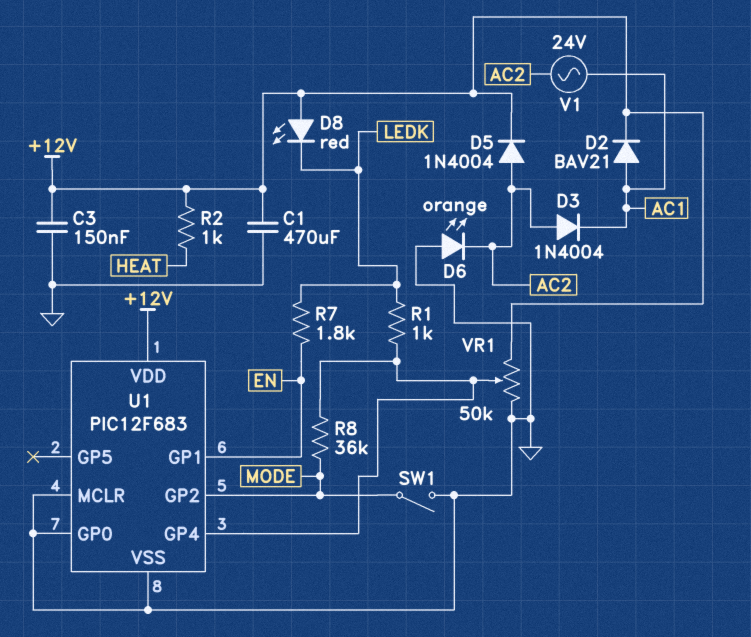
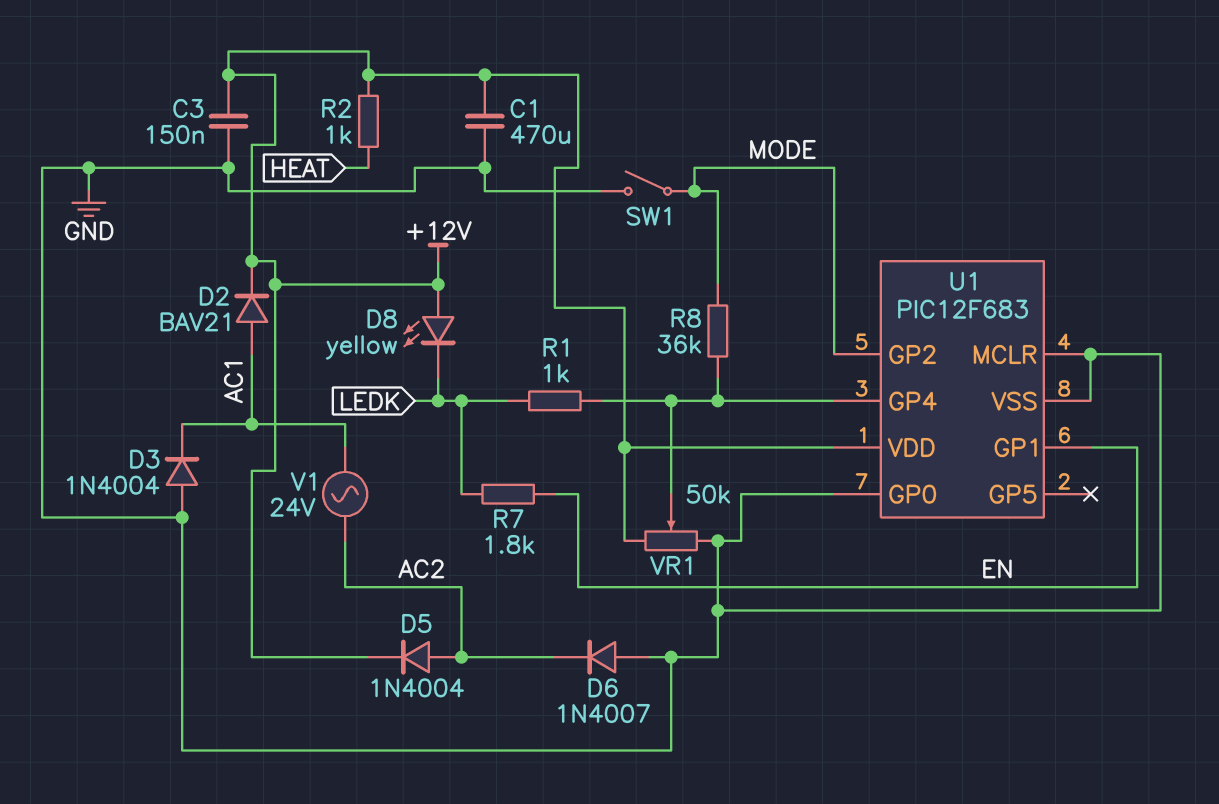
D3: diode 1N4004 (A AC2, K AC1) -> diode 1N4004 (A GND, K AC1)
D6: LED orange (A GND, K AC2) -> diode 1N4007 (A GND, K AC2)
D8: LED red (A +12V, K LEDK) -> LED yellow (A +12V, K LEDK)

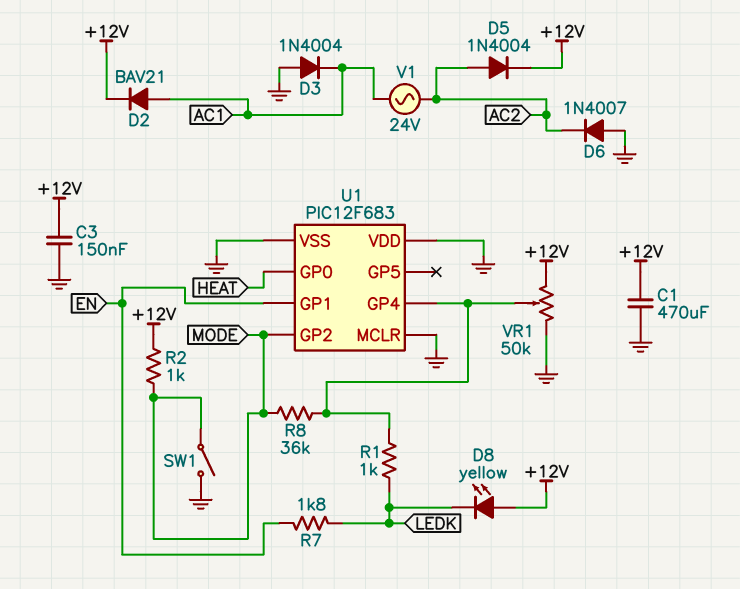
R2: 1k (+12V, HEAT) -> 1k (+12V, MODE)
U1 pin GP0: GND -> HEAT
U1 pin VDD: +12V -> GND

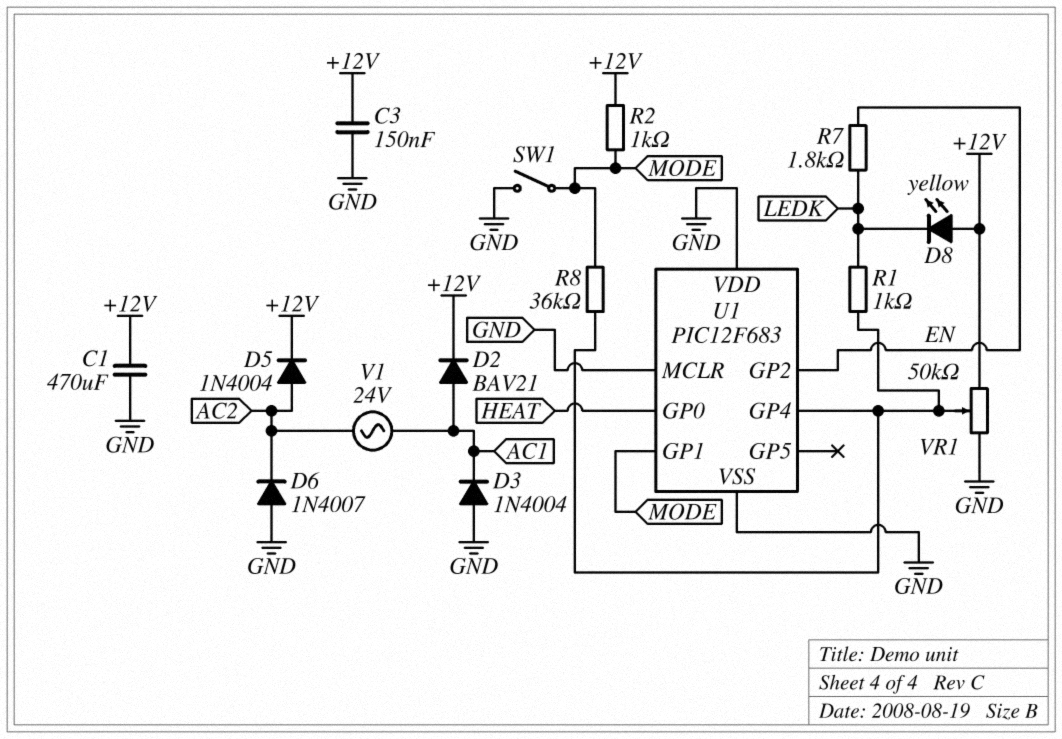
U1 pin GP1: EN -> MODE
U1 pin GP2: MODE -> EN

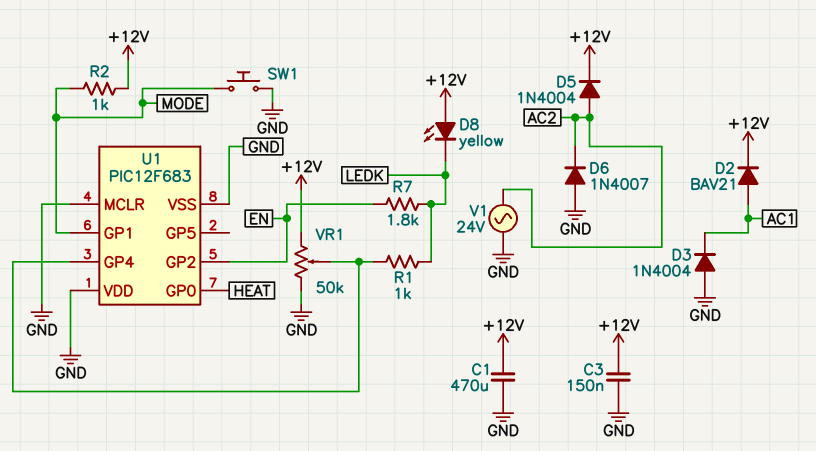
R8: 36k (MODE, U1/GP4) -> none
SW1: switch (GND, MODE) -> button (GND, MODE)
V1: AC 24V (AC1, AC2) -> AC 24V (AC2, GND)

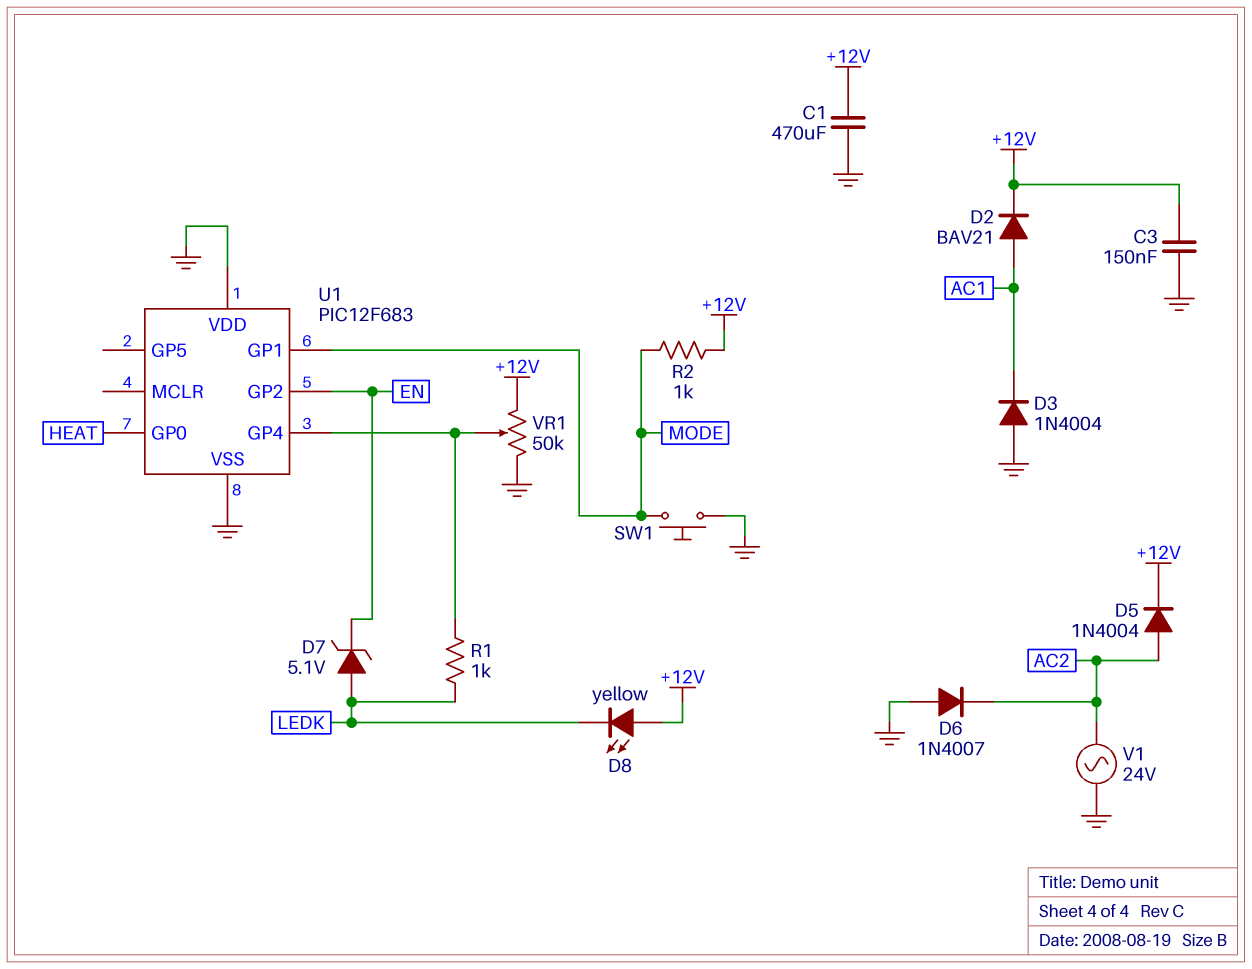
D7: none -> zener 5.1V (A LEDK, K EN)
R7: 1.8k (EN, LEDK) -> none
U1 pin MCLR: GND -> none

